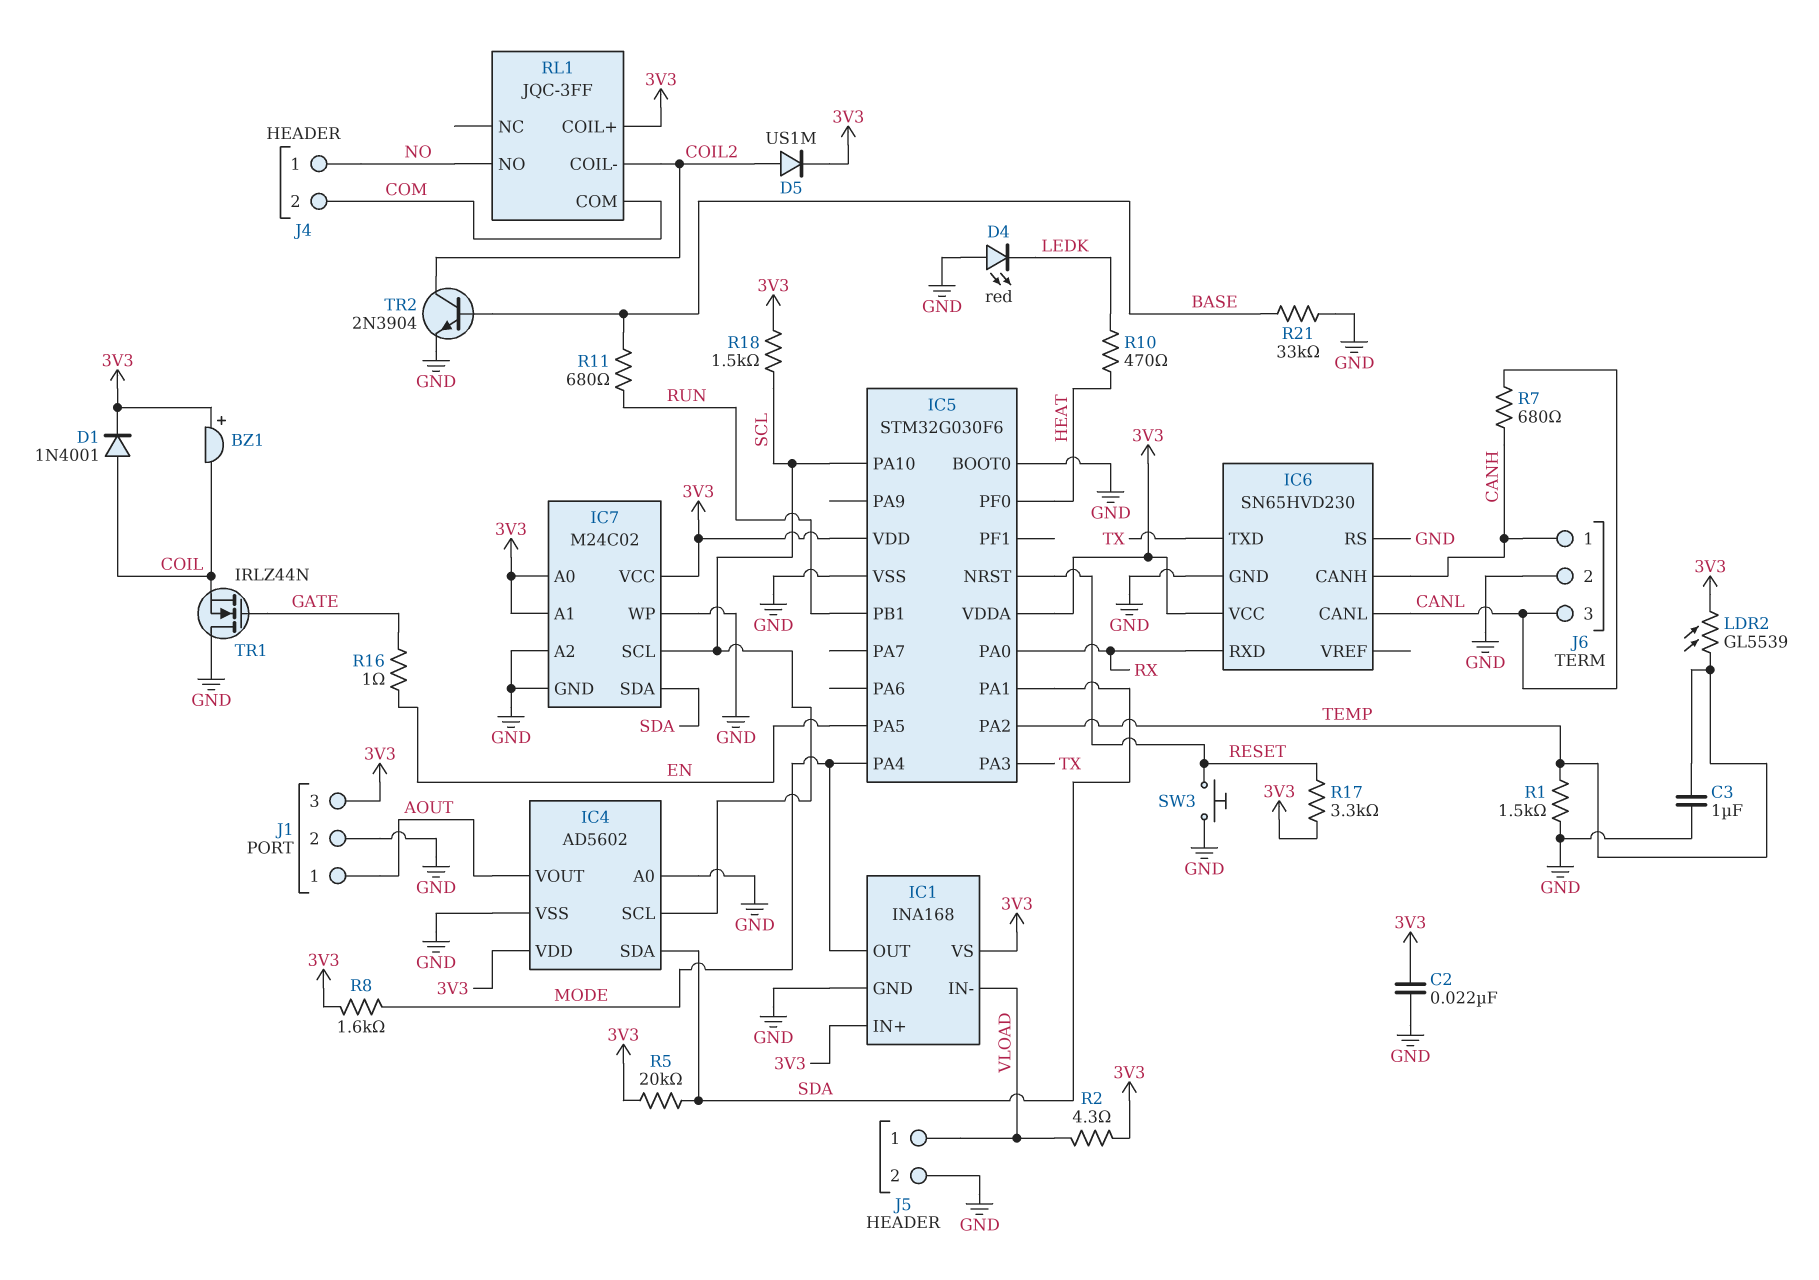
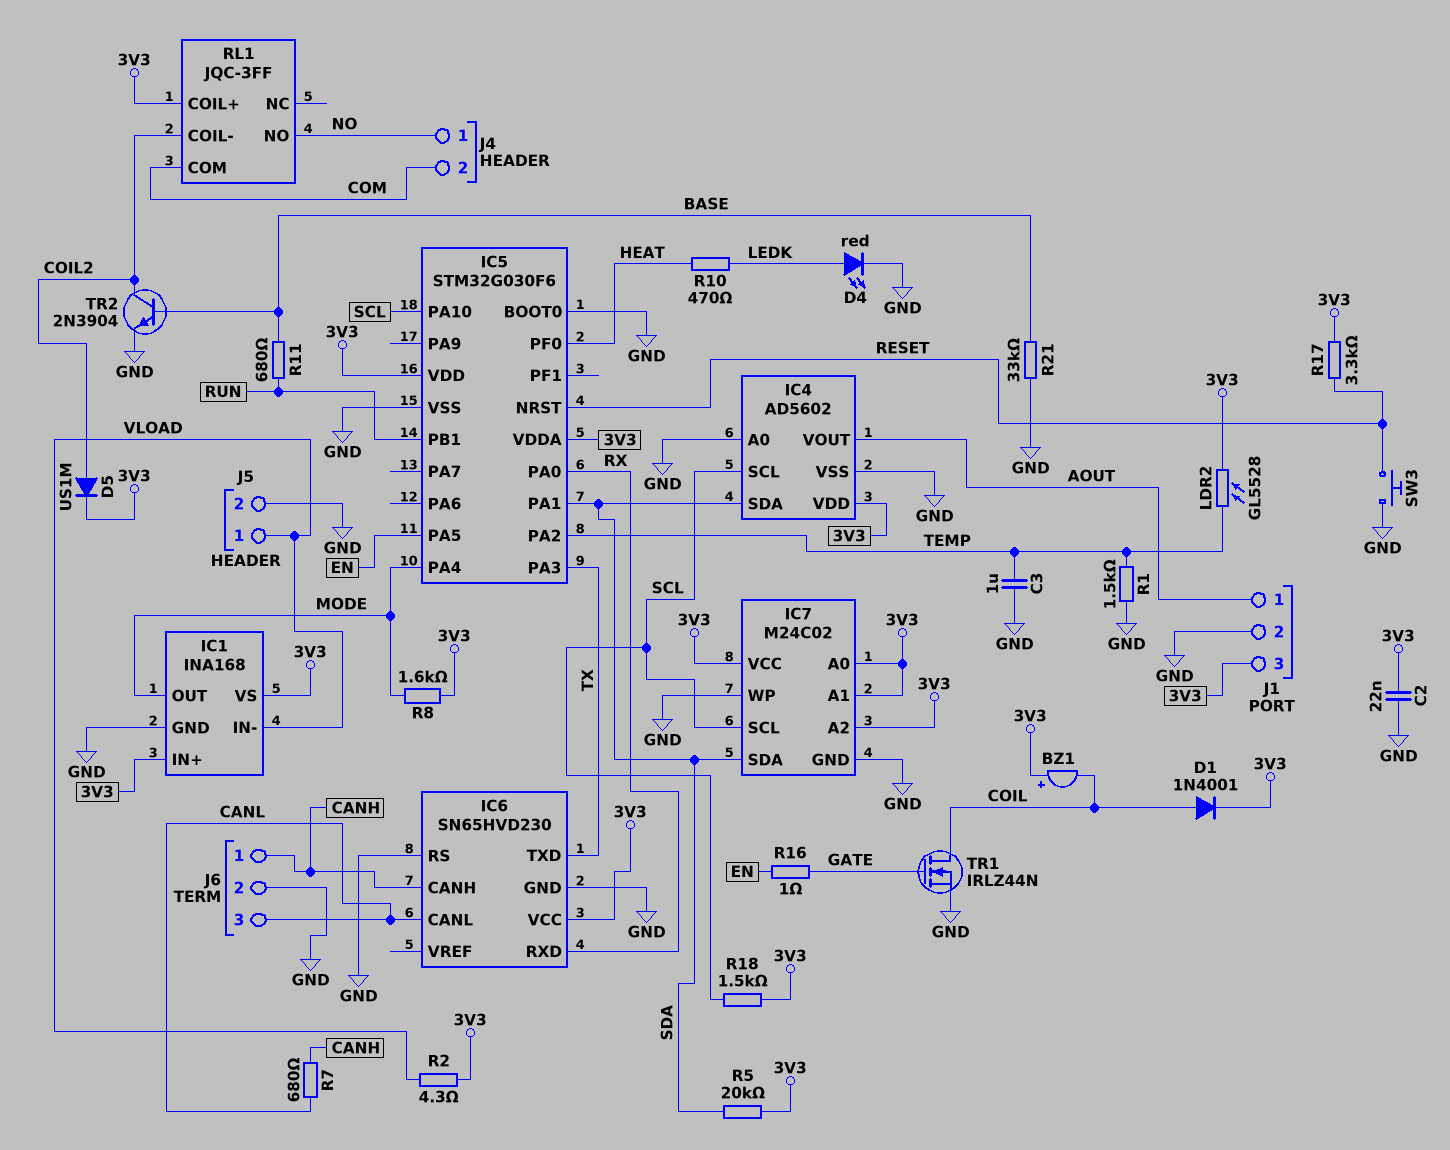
D4: LED red (A GND, K LEDK) -> LED red (A LEDK, K GND)
IC7 pin A2: GND -> 3V3
LDR2: GL5539 (3V3, TEMP) -> GL5528 (3V3, TEMP)
TR1: NMOS IRLZ44N (G GATE, D GND, S COIL) -> NMOS IRLZ44N (G GATE, D COIL, S GND)

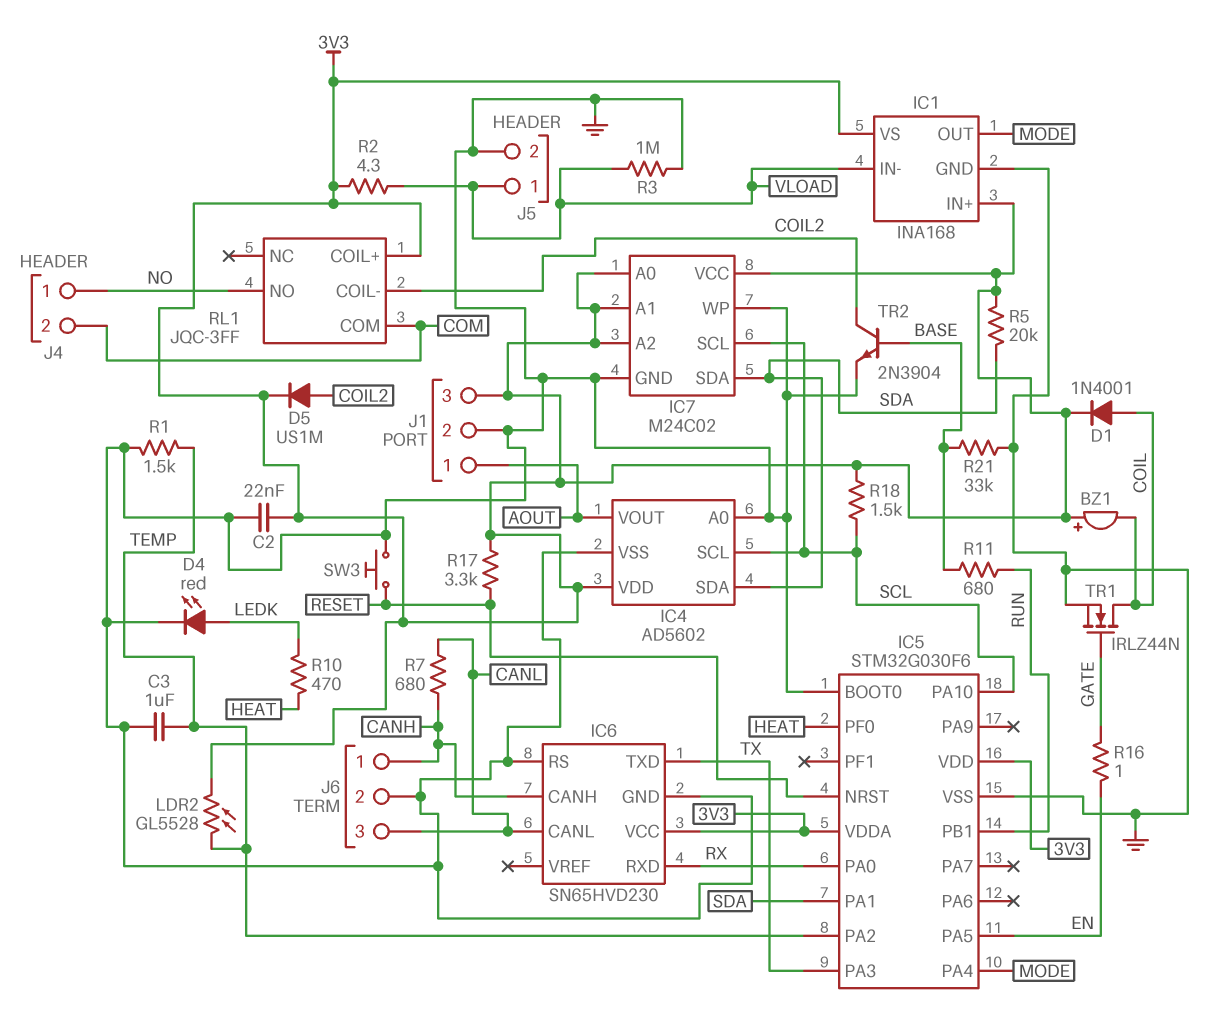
R3: none -> 1M (GND, VLOAD)
R8: 1.6k (3V3, MODE) -> none

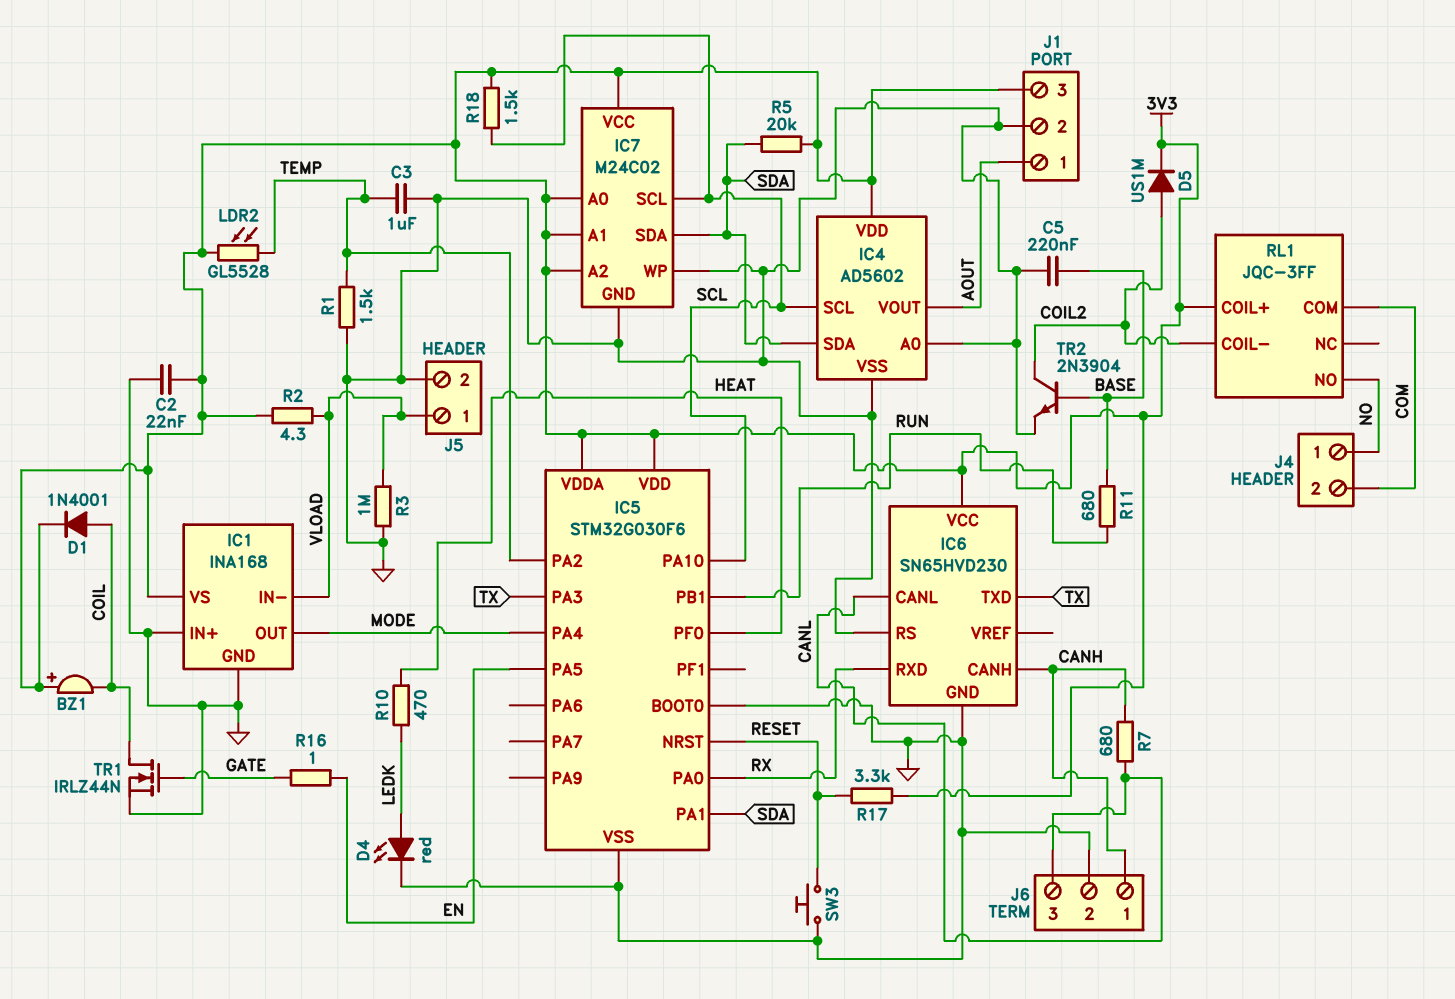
C5: none -> 220nF (BASE, GND)
IC1 pin IN+: 3V3 -> GND
R21: 33k (BASE, GND) -> none

